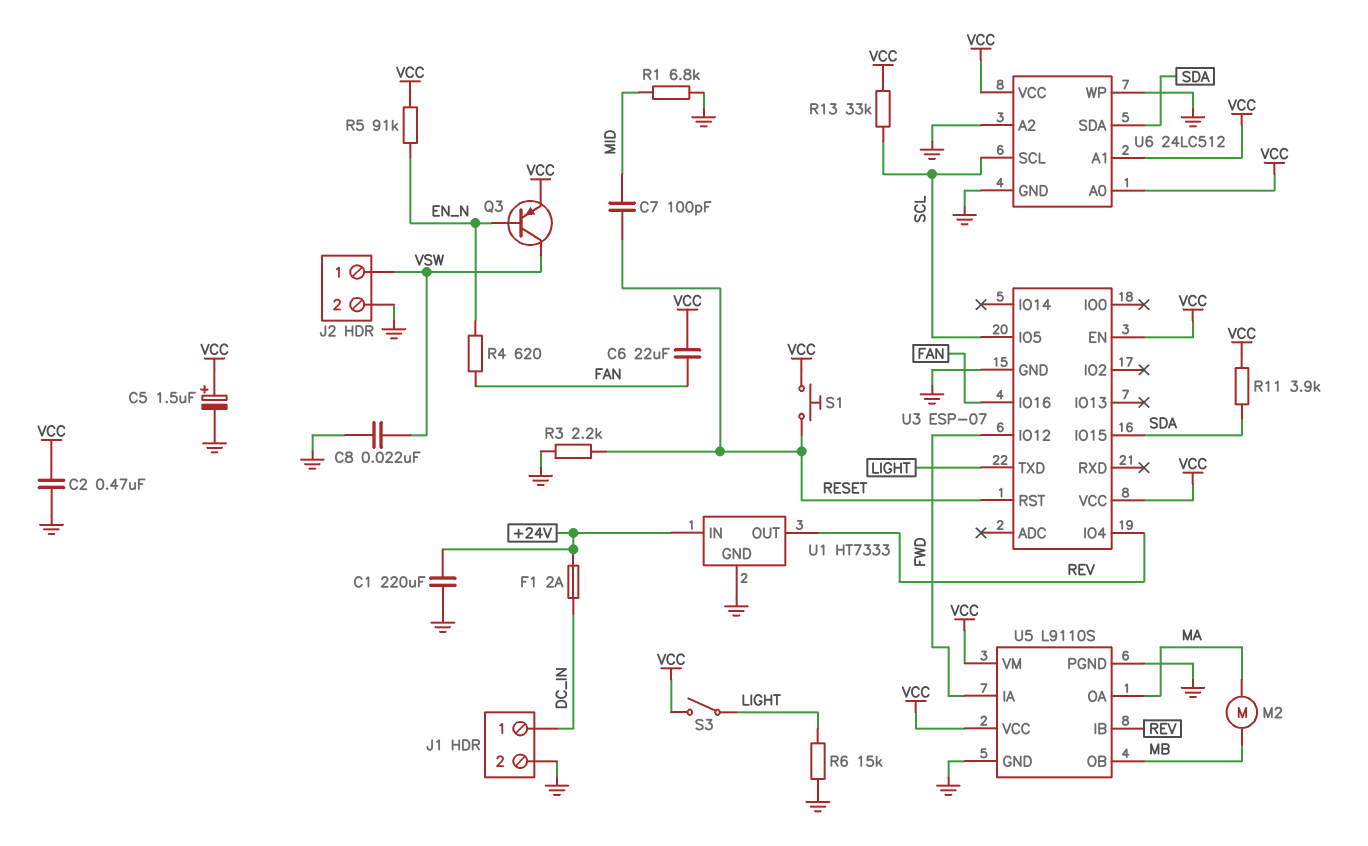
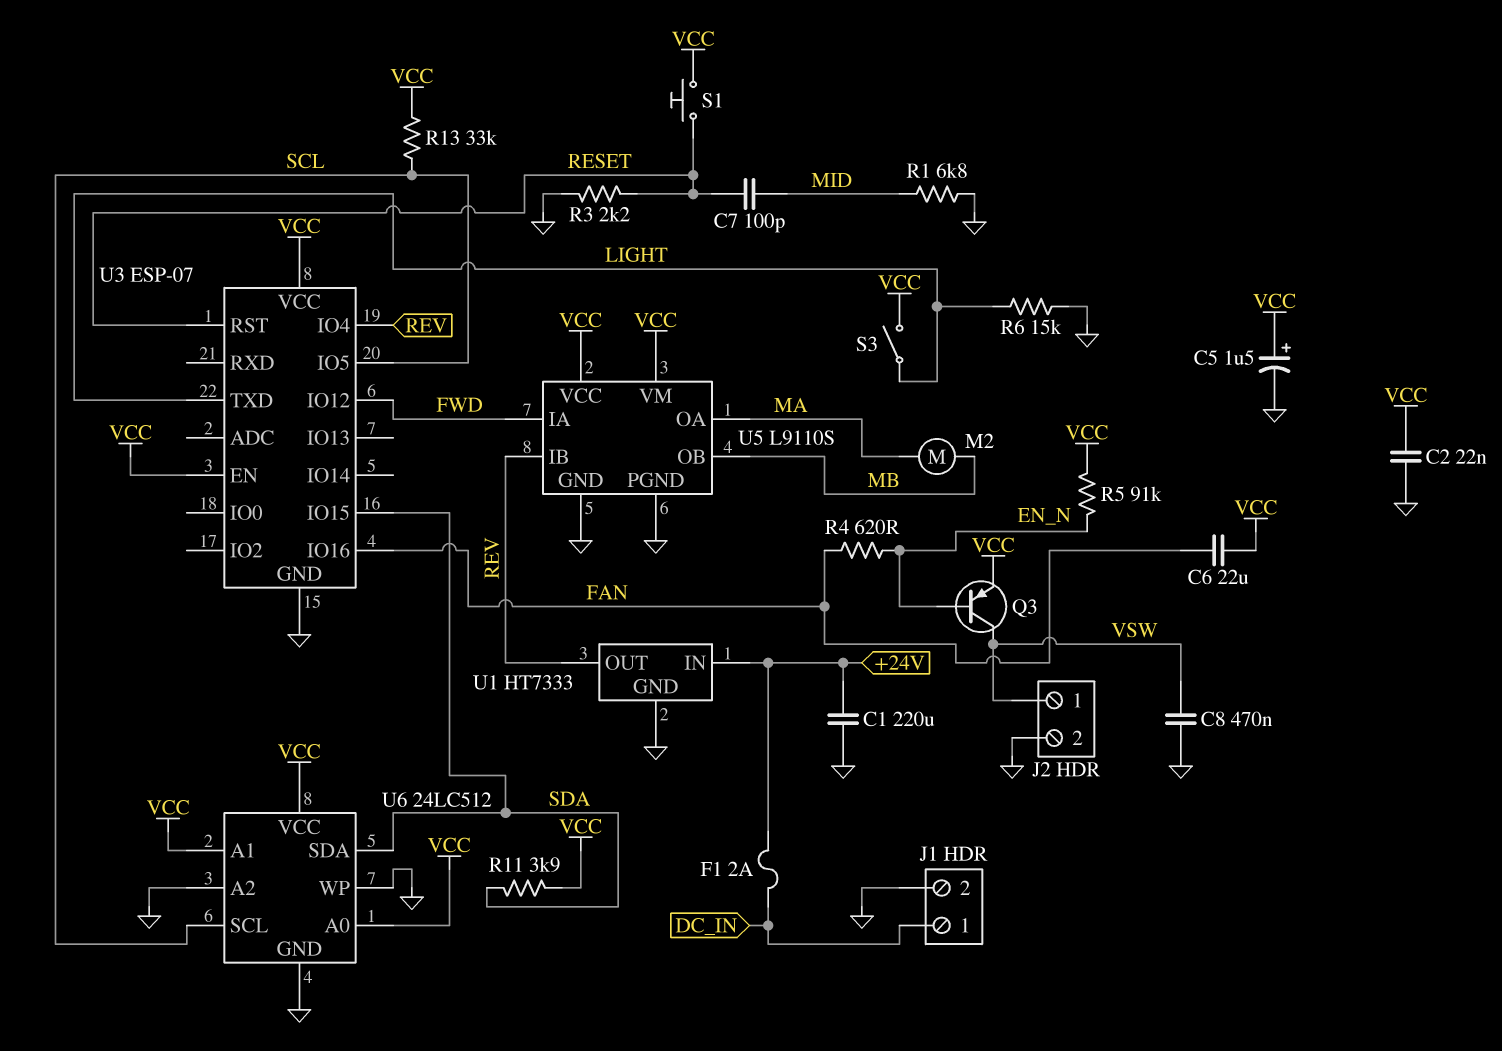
C2: 470nF (GND, VCC) -> 22nF (GND, VCC)
C8: 22nF (GND, VSW) -> 470nF (GND, VSW)

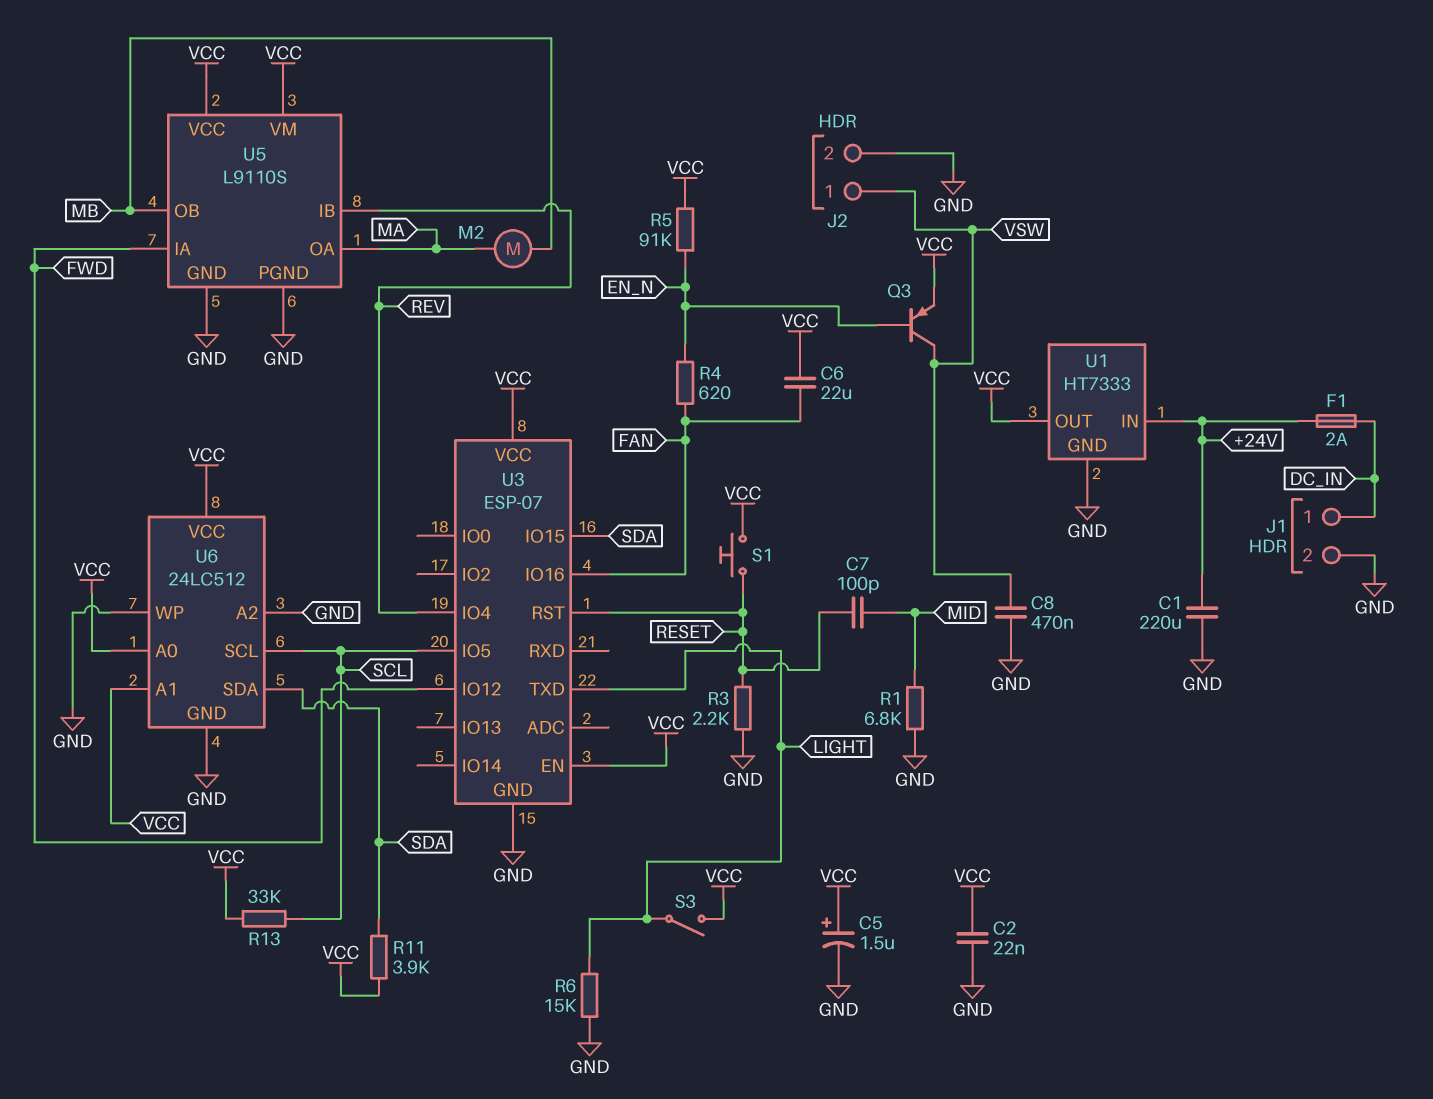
U1 pin OUT: REV -> VCC

